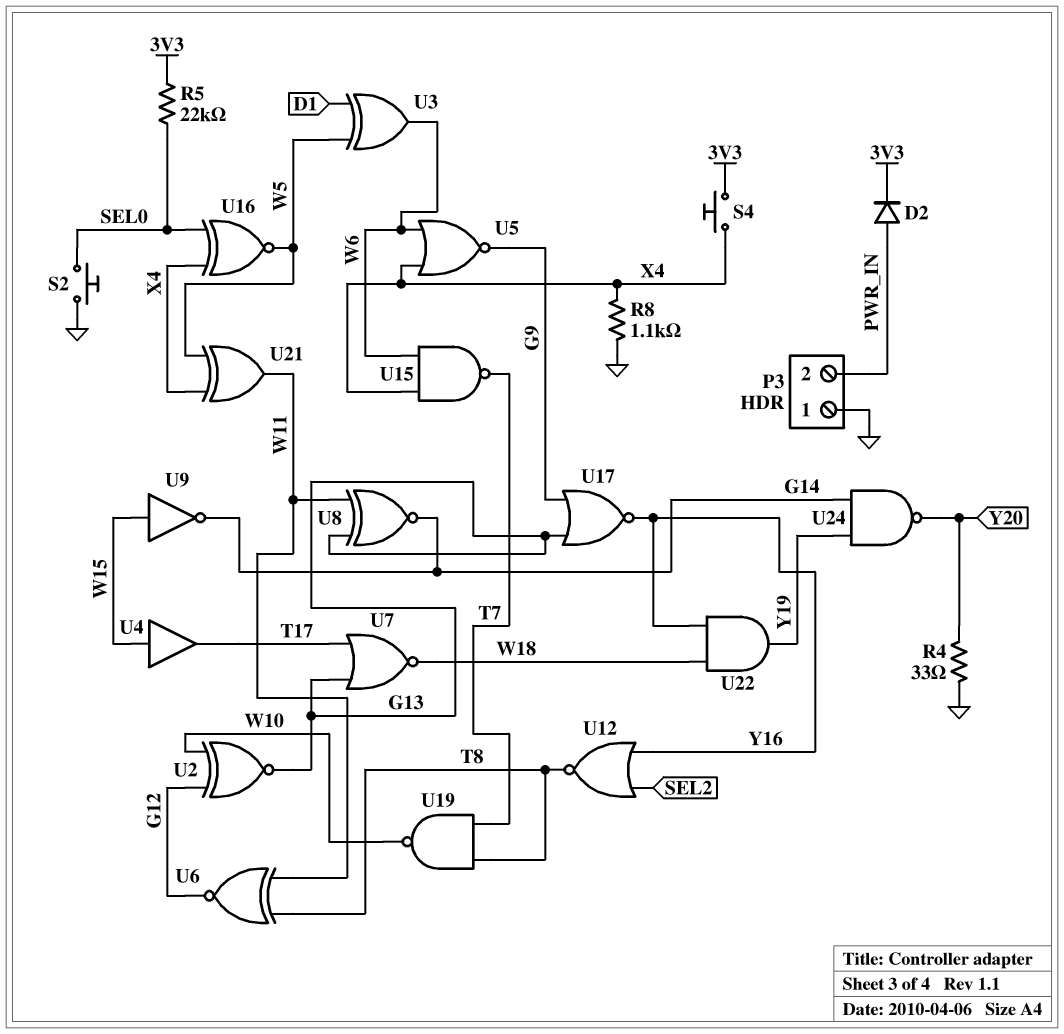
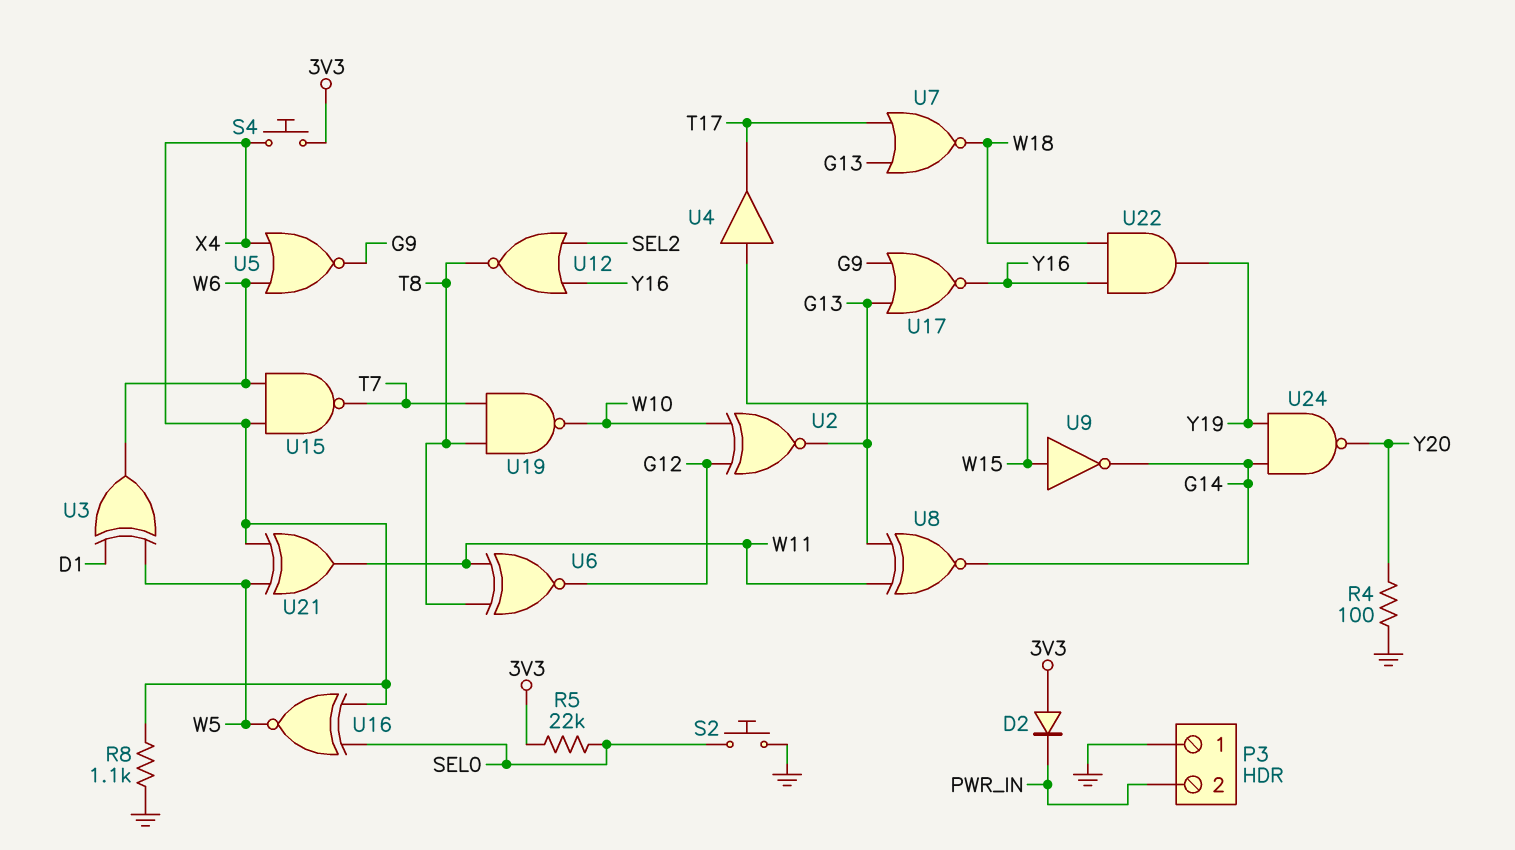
D2: diode (A PWR_IN, K 3V3) -> diode (A 3V3, K PWR_IN)
R4: 33 (GND, Y20) -> 100 (GND, Y20)

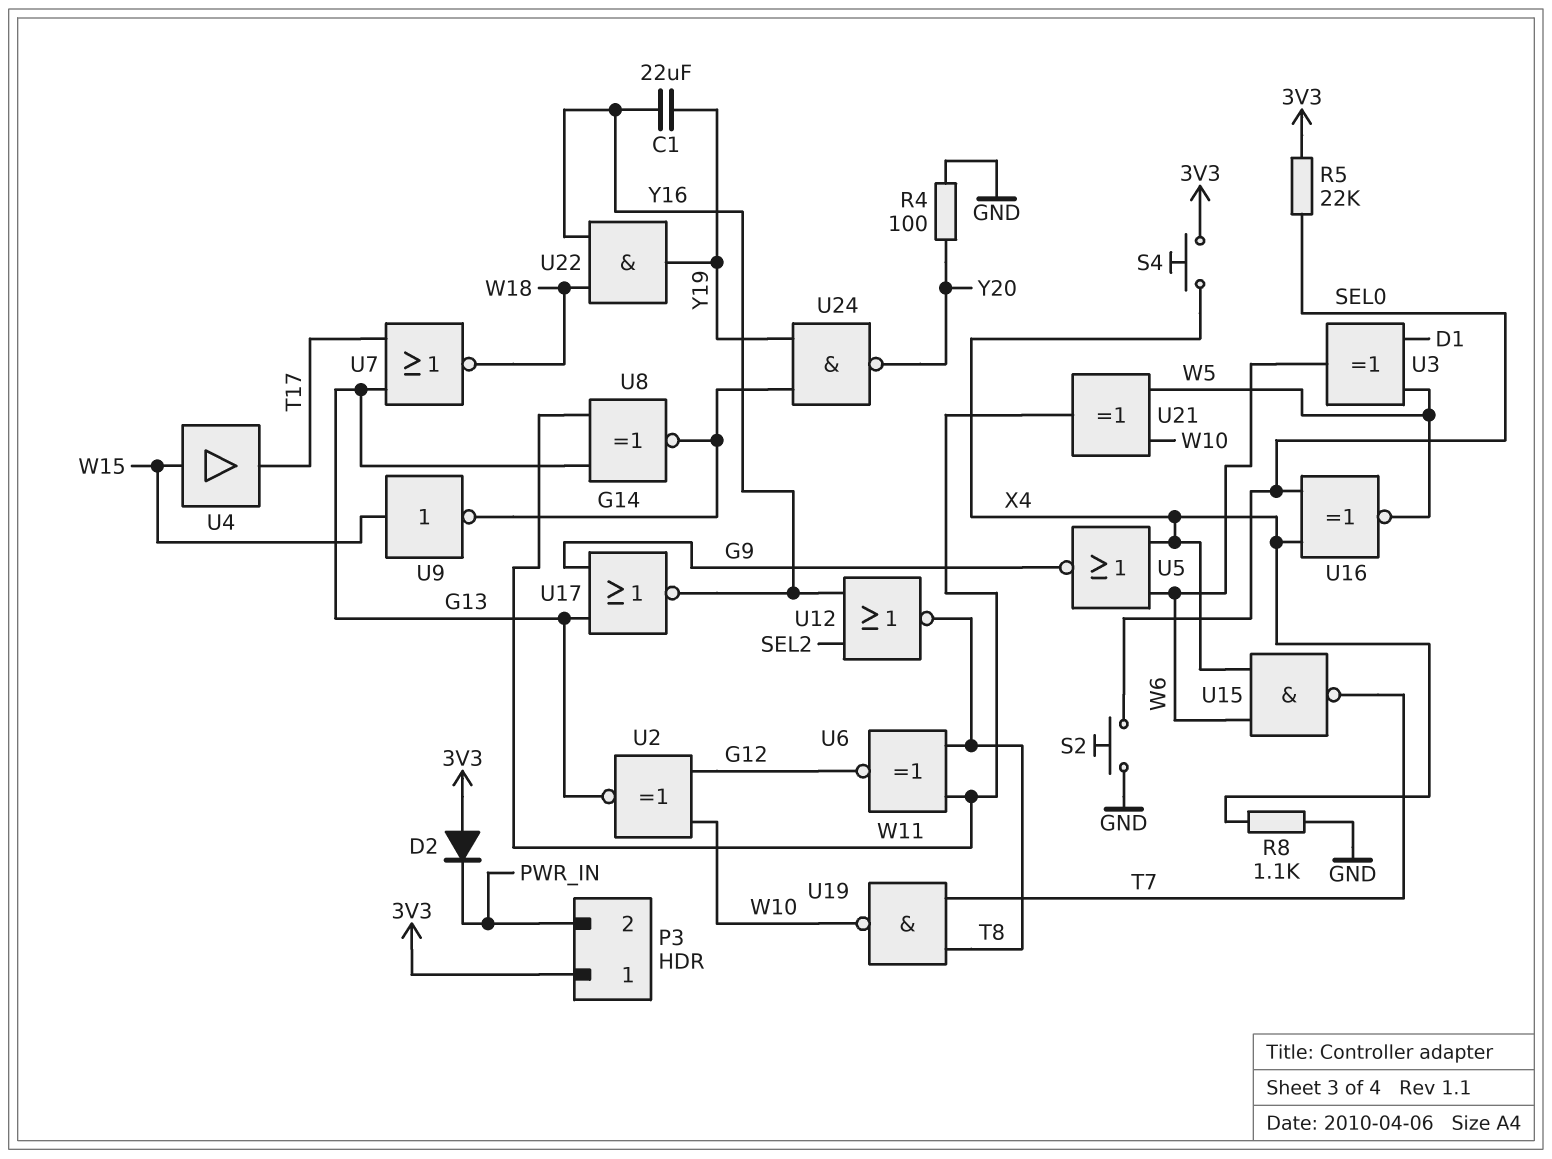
C1: none -> 22uF (Y16, Y19)
P3 pin 1: GND -> 3V3
U21: XOR (in W5, in X4, out W11) -> XOR (in W5, in W10, out W11)

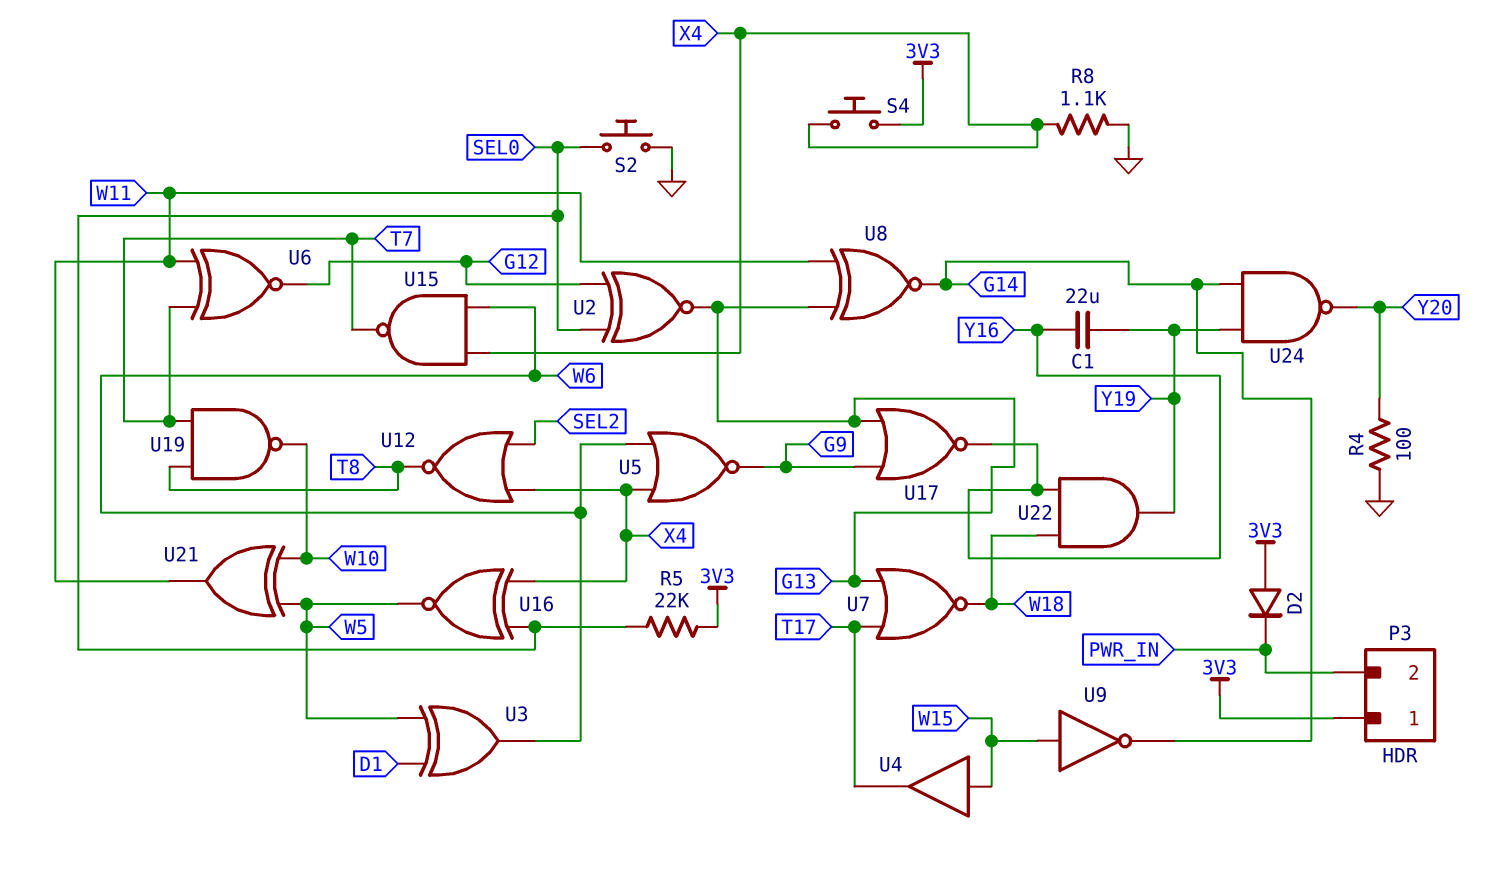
U2: XNOR (in G12, in W10, out G13) -> XNOR (in G12, in SEL0, out G13)
U6: XNOR (in T8, in W11, out G12) -> XNOR (in T7, in W11, out G12)
U12: NOR (in SEL2, in Y16, out T8) -> NOR (in SEL2, in X4, out T8)

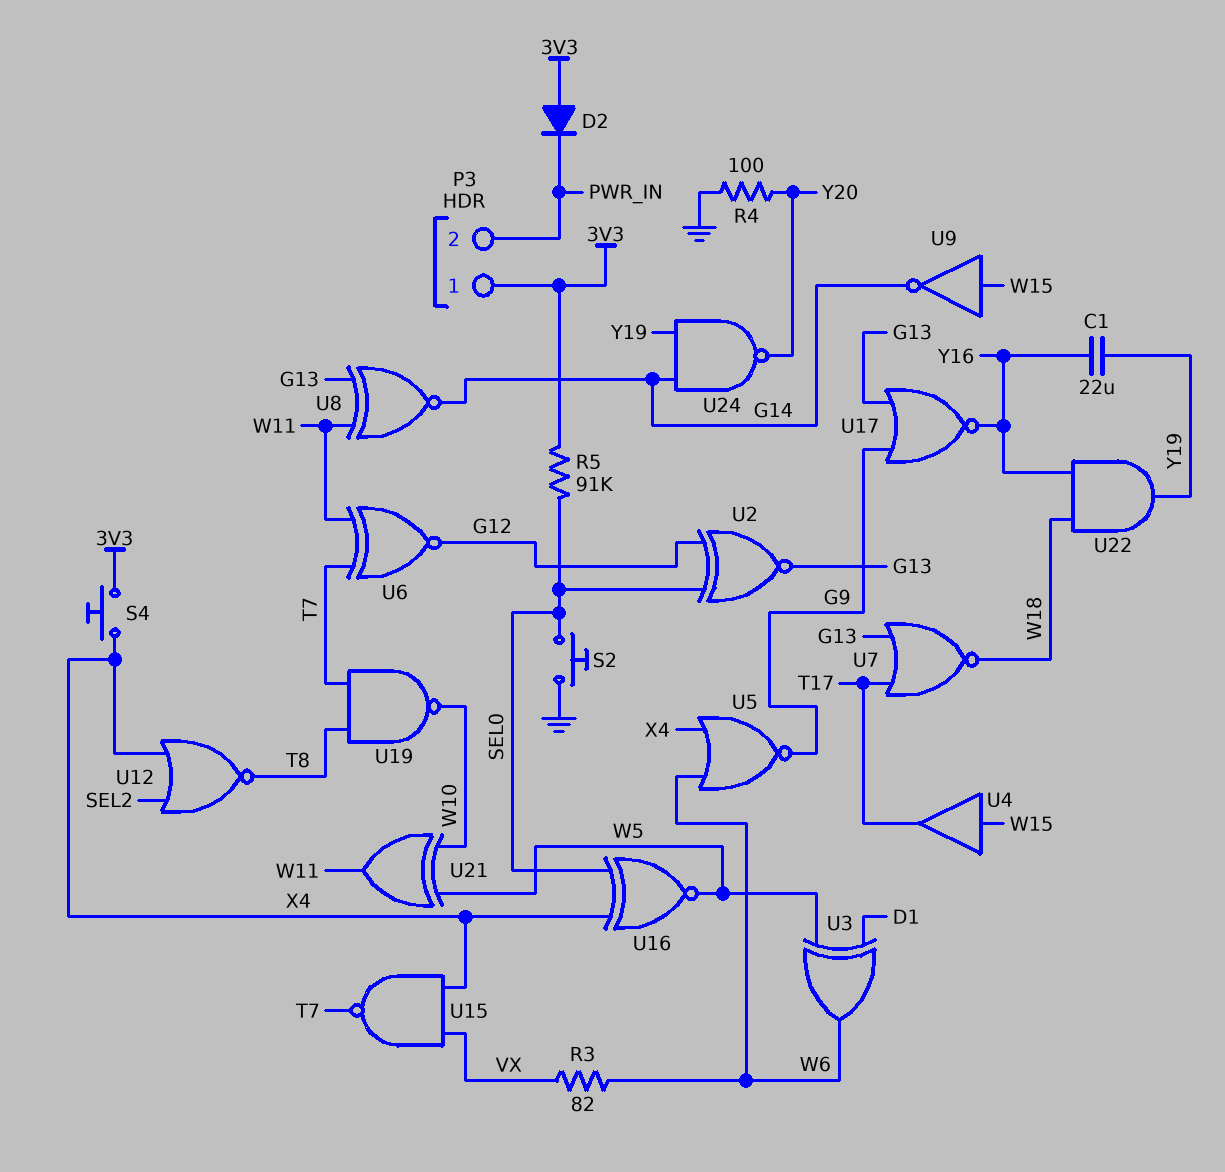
R3: none -> 82 (VX, W6)
R5: 22k (3V3, SEL0) -> 91k (3V3, SEL0)
R8: 1.1k (GND, X4) -> none
U15: NAND (in W6, in X4, out T7) -> NAND (in VX, in X4, out T7)

